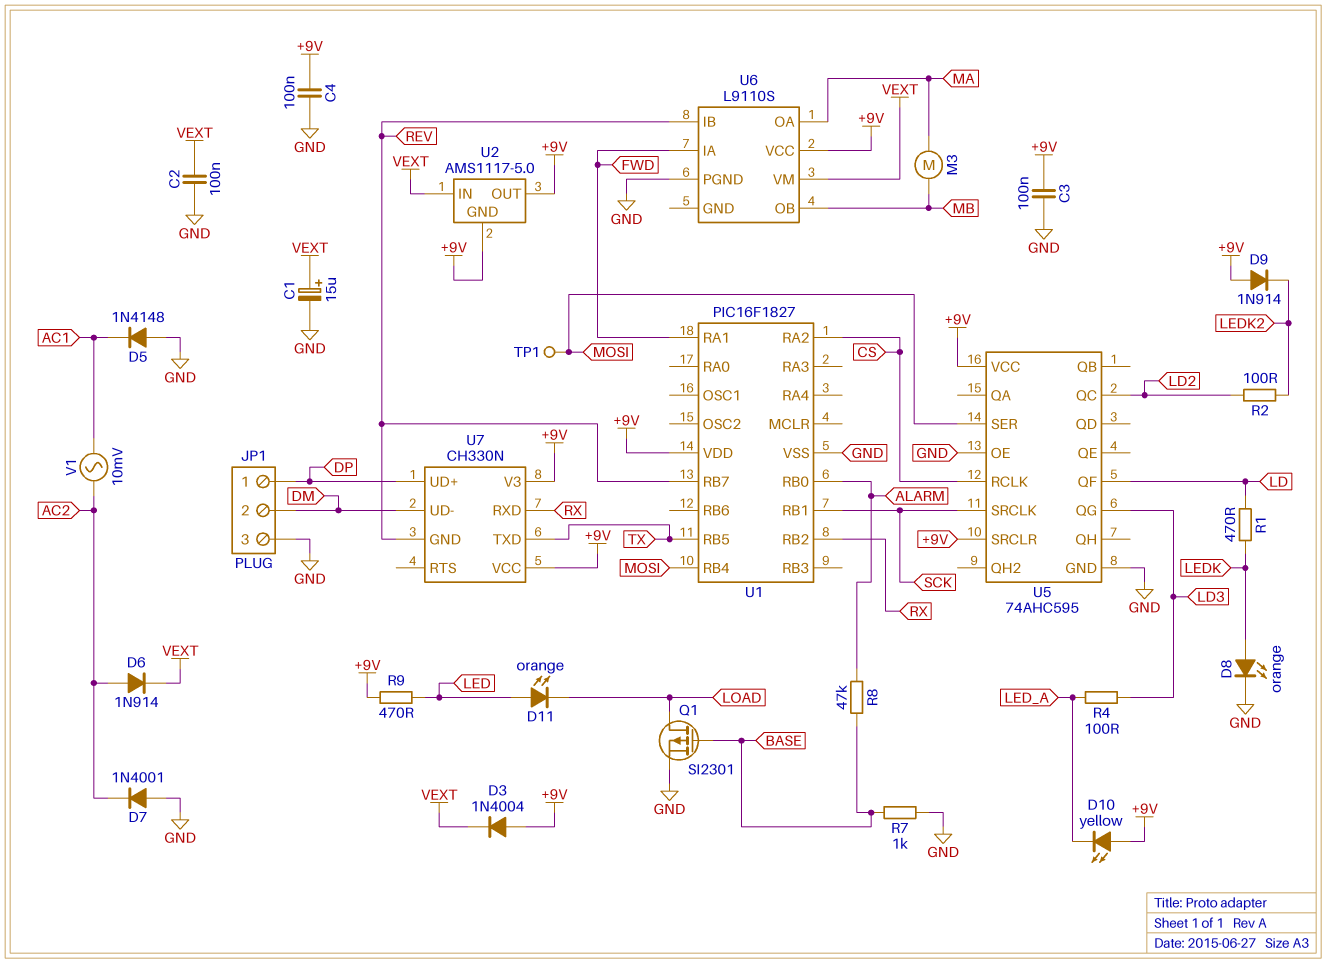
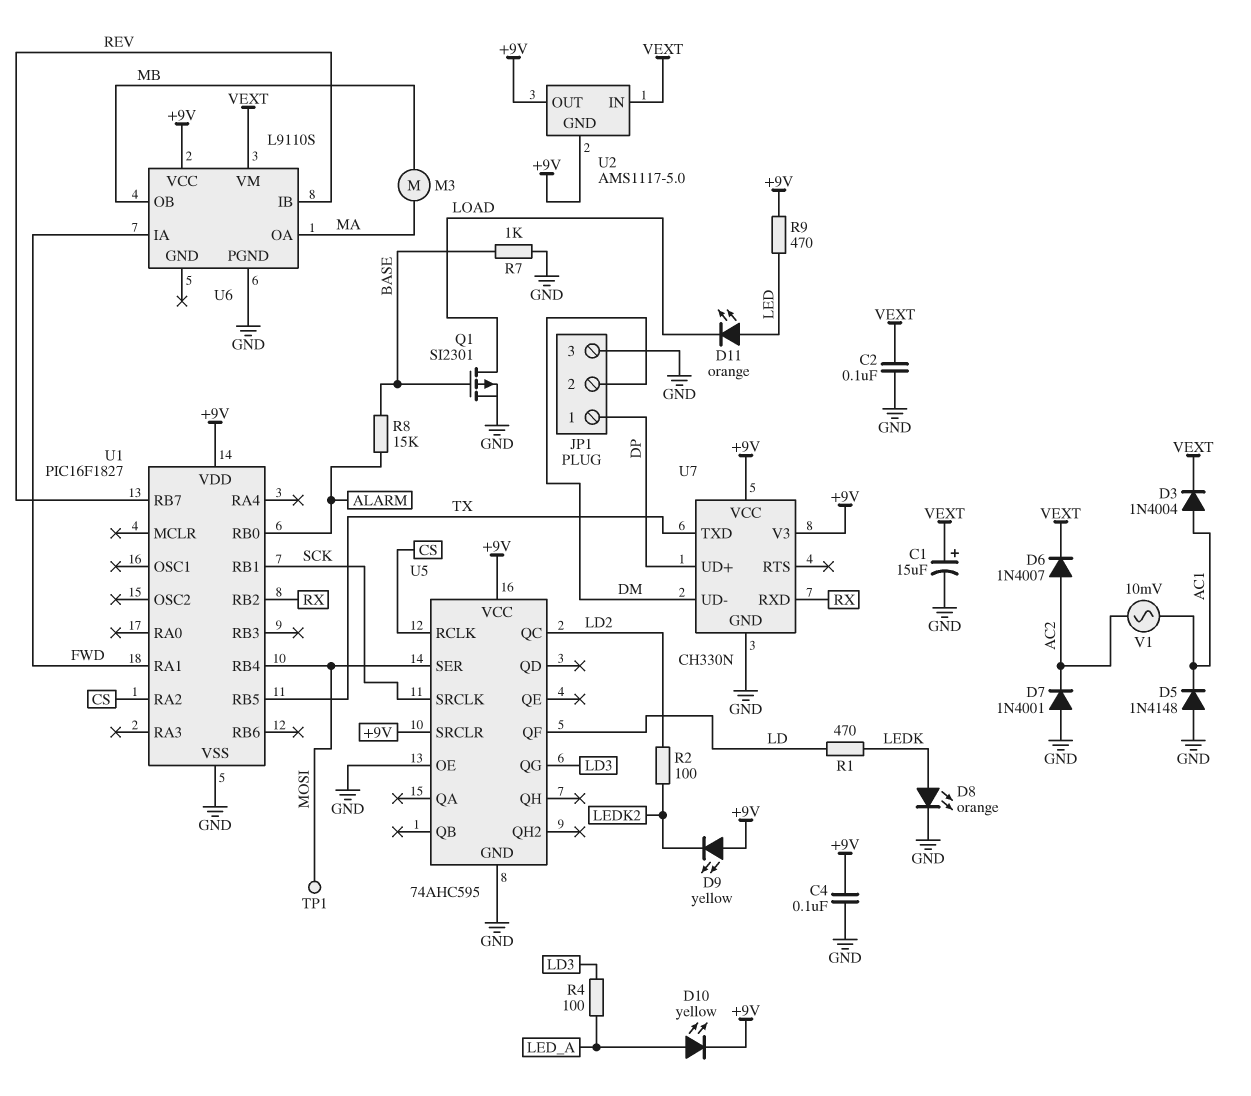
C3: 100nF (+9V, GND) -> none
D3: diode 1N4004 (A +9V, K VEXT) -> diode 1N4004 (A AC1, K VEXT)
D6: diode 1N914 (A AC2, K VEXT) -> diode 1N4007 (A AC2, K VEXT)
D9: diode 1N914 (A +9V, K LEDK2) -> LED yellow (A +9V, K LEDK2)
D10: LED yellow (A +9V, K LED_A) -> LED yellow (A LED_A, K +9V)
R8: 47k (ALARM, BASE) -> 15k (ALARM, BASE)
U7 pin GND: REV -> GND

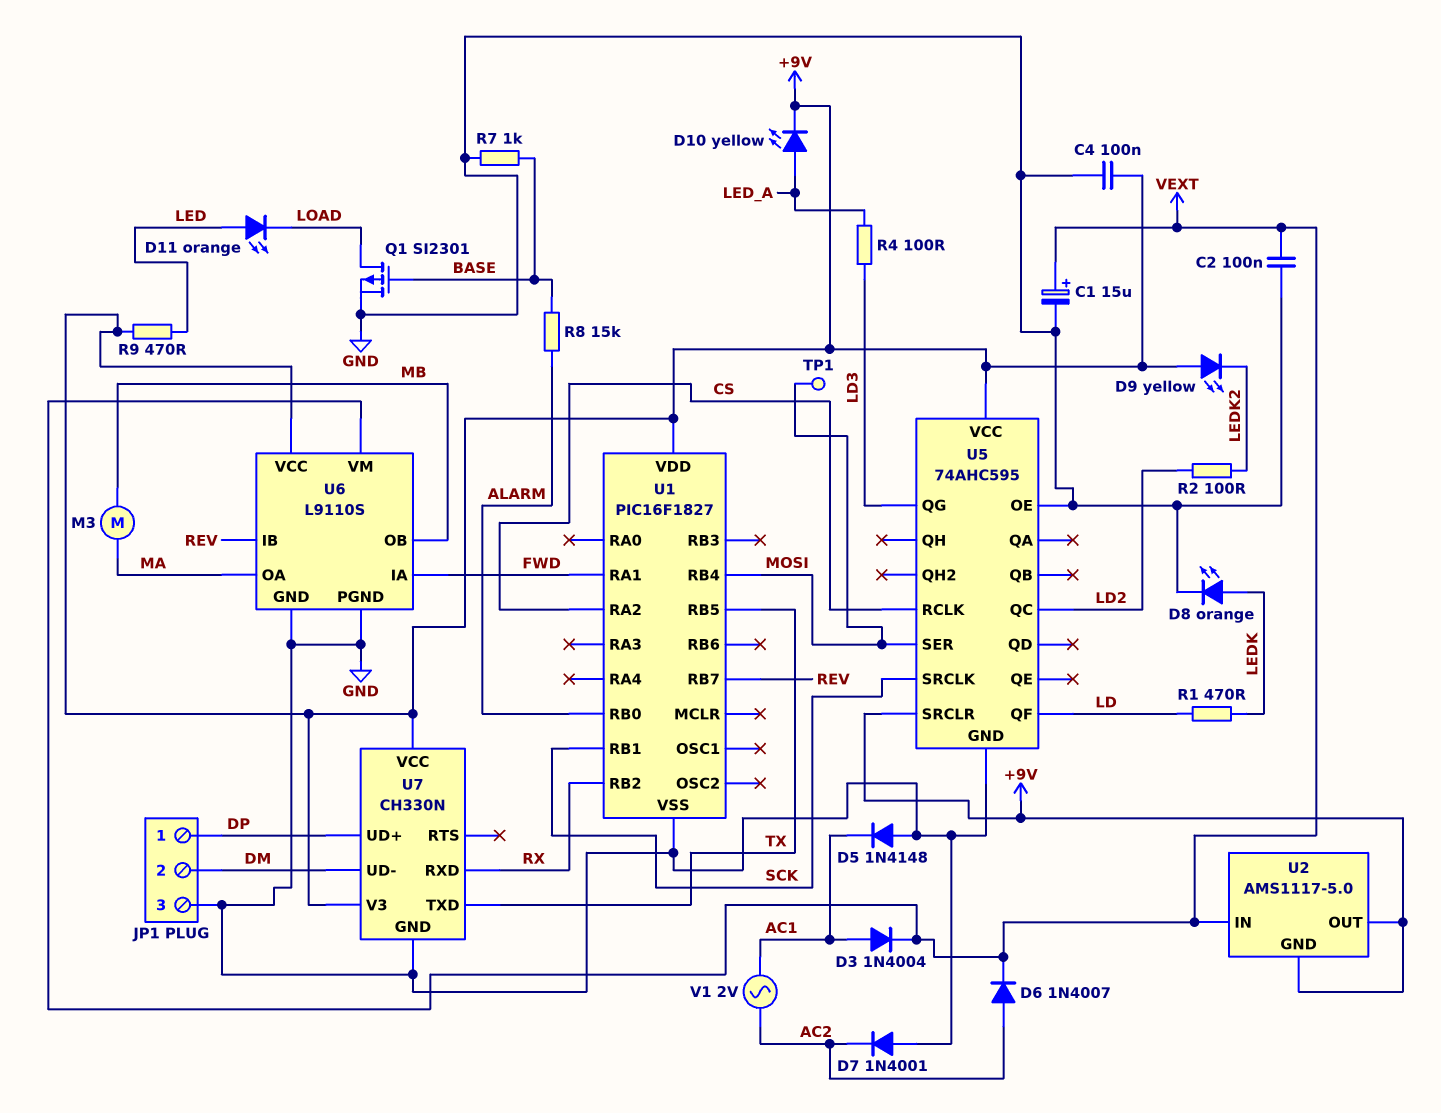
U6 pin GND: none -> GND
V1: AC 10mV (AC1, AC2) -> AC 2V (AC1, AC2)

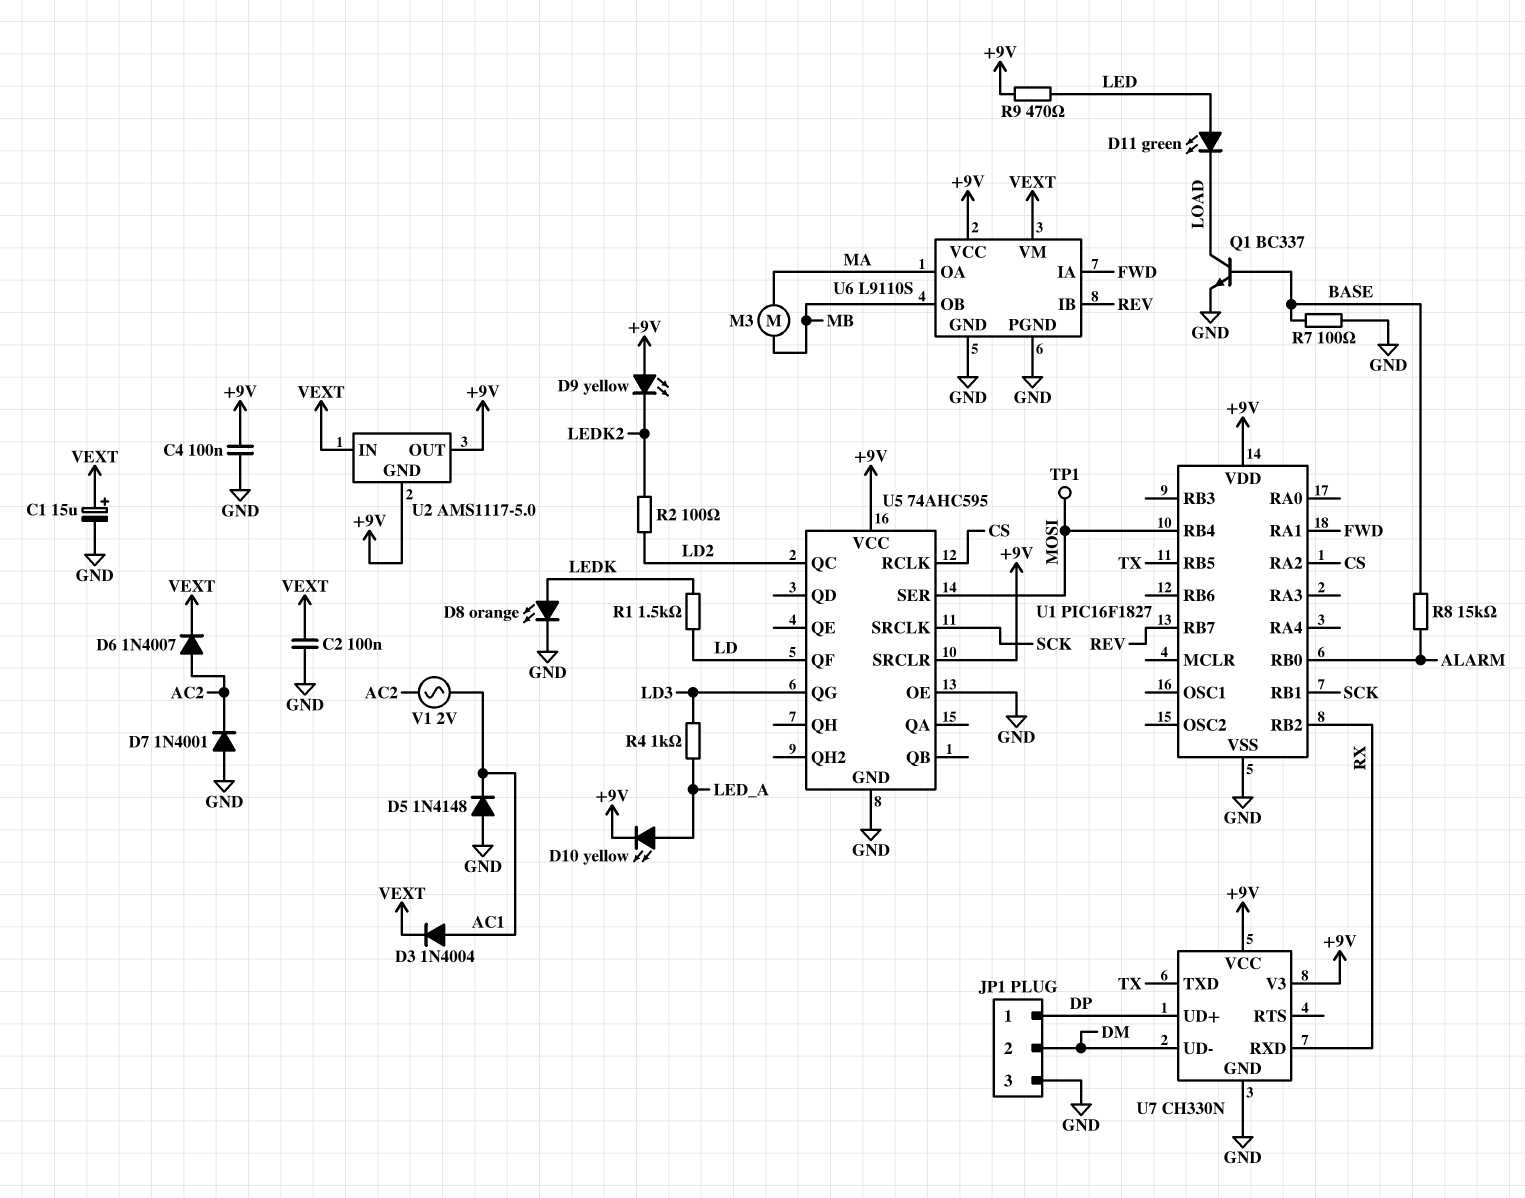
D11: LED orange (A LED, K LOAD) -> LED green (A LED, K LOAD)
Q1: PMOS SI2301 (G BASE, D LOAD, S GND) -> NPN BC337 (B BASE, C LOAD, E GND)
R1: 470 (LD, LEDK) -> 1.5k (LD, LEDK)
R4: 100 (LD3, LED_A) -> 1k (LD3, LED_A)
R7: 1k (BASE, GND) -> 100 (BASE, GND)

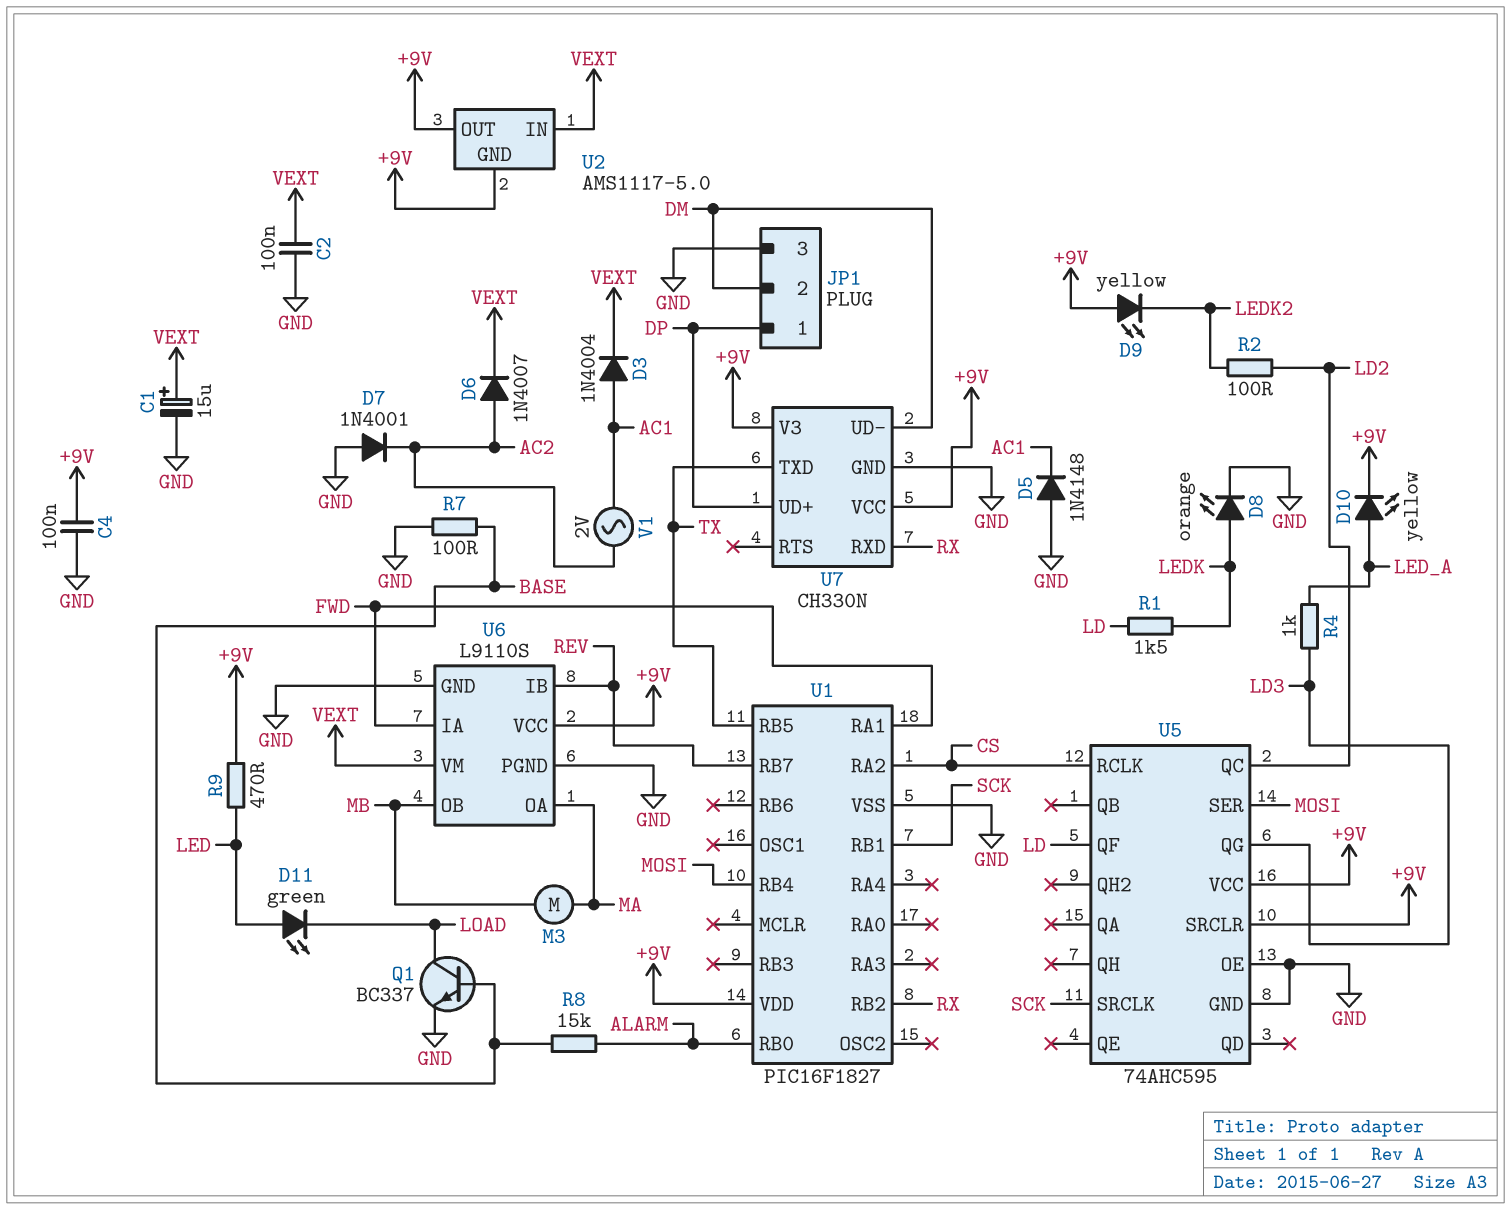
TP1: test point (MOSI) -> none

